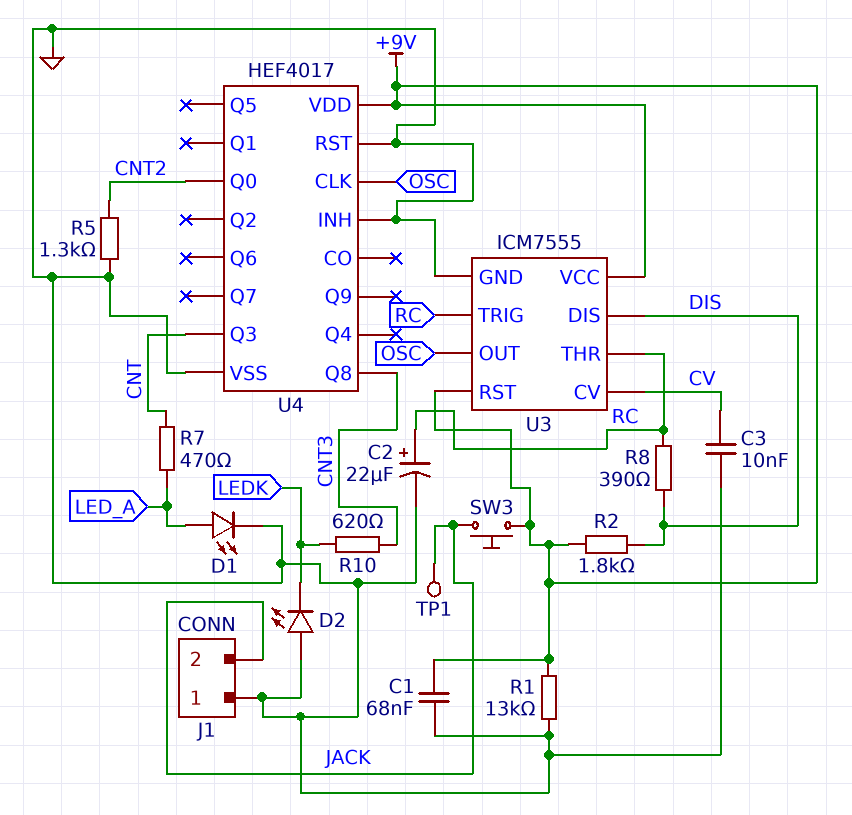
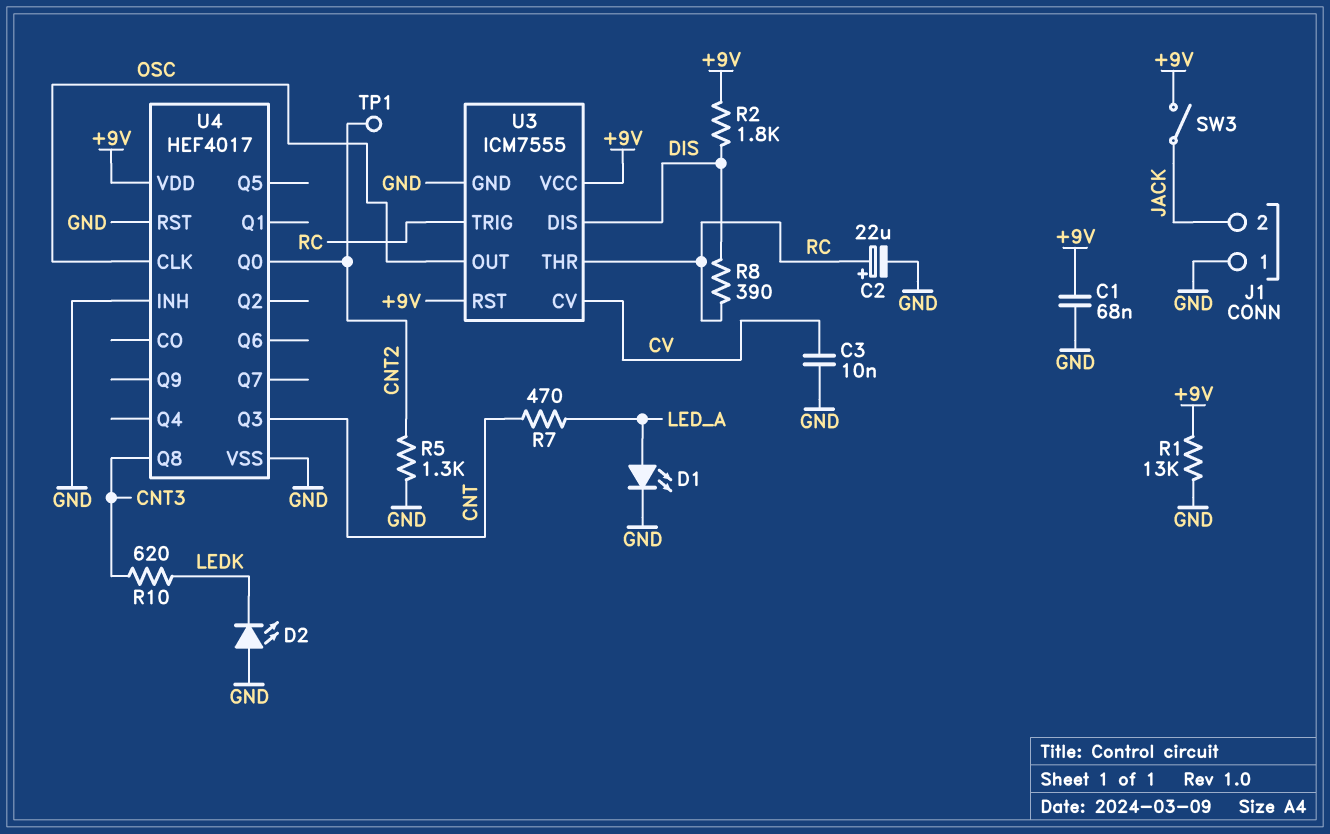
SW3: button (+9V, JACK) -> switch (+9V, JACK)
TP1: test point (JACK) -> test point (CNT2)

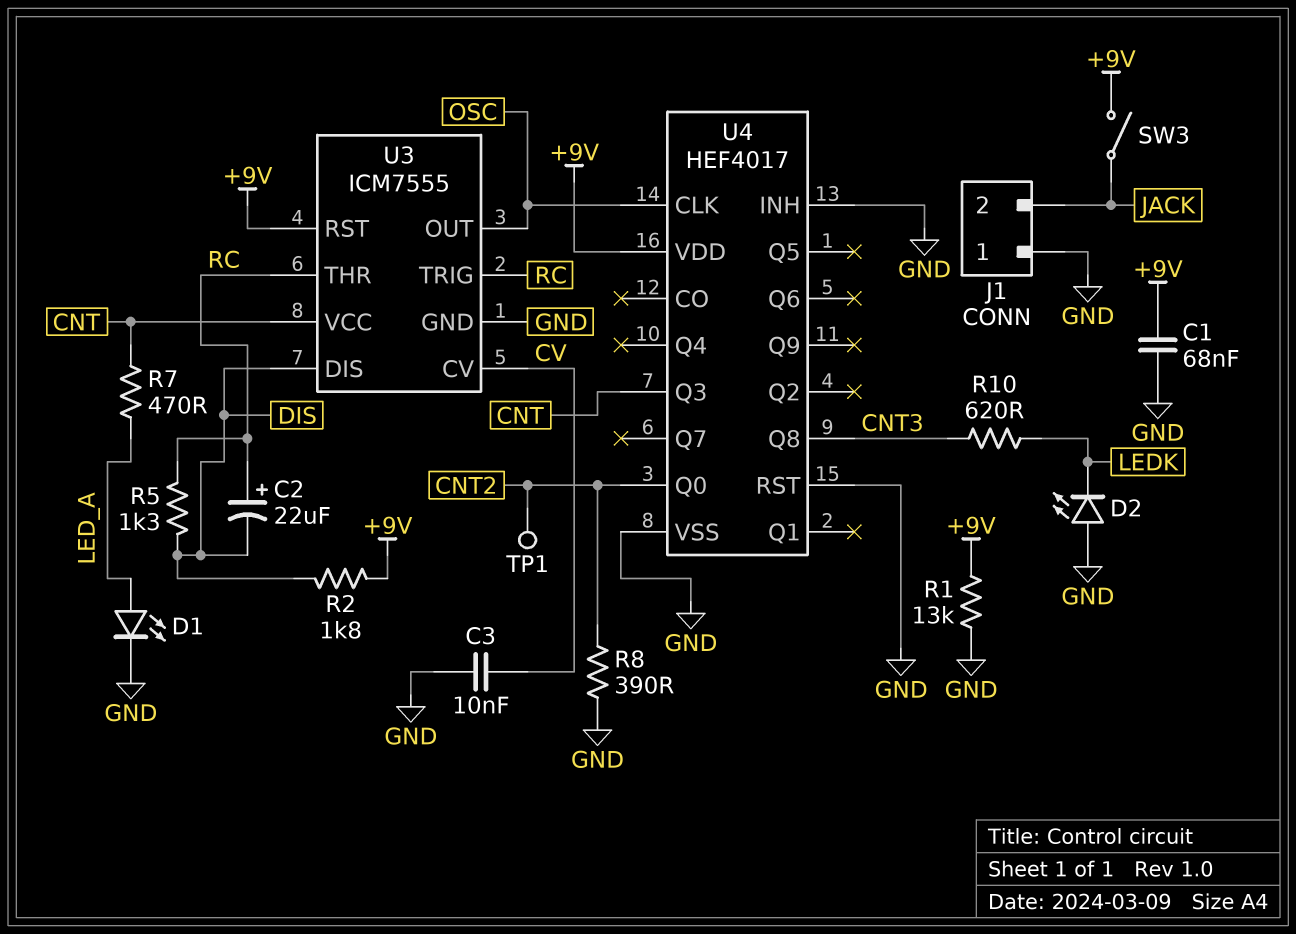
C2: 22uF (plus RC, minus GND) -> 22uF (plus RC, minus DIS)
R5: 1.3k (CNT2, GND) -> 1.3k (DIS, RC)
R8: 390 (DIS, RC) -> 390 (CNT2, GND)
U3 pin VCC: +9V -> CNT

